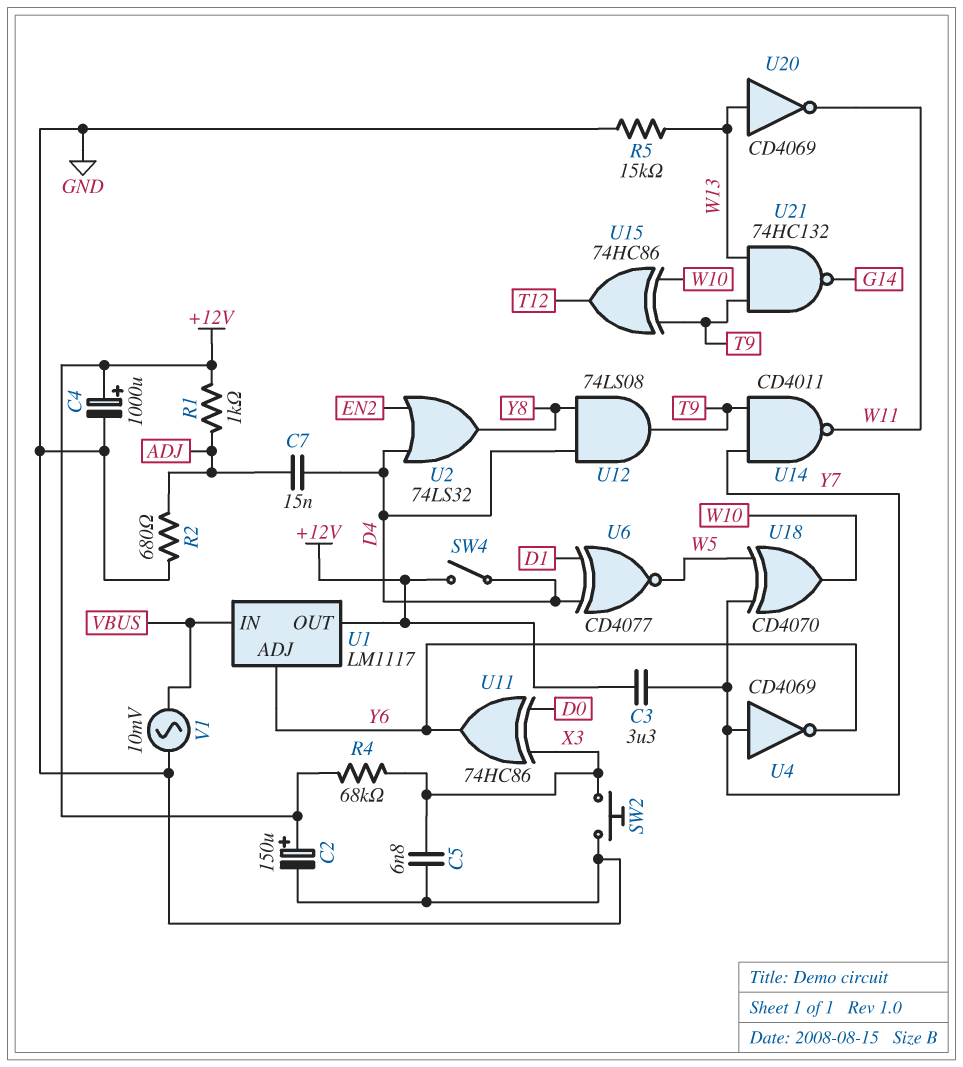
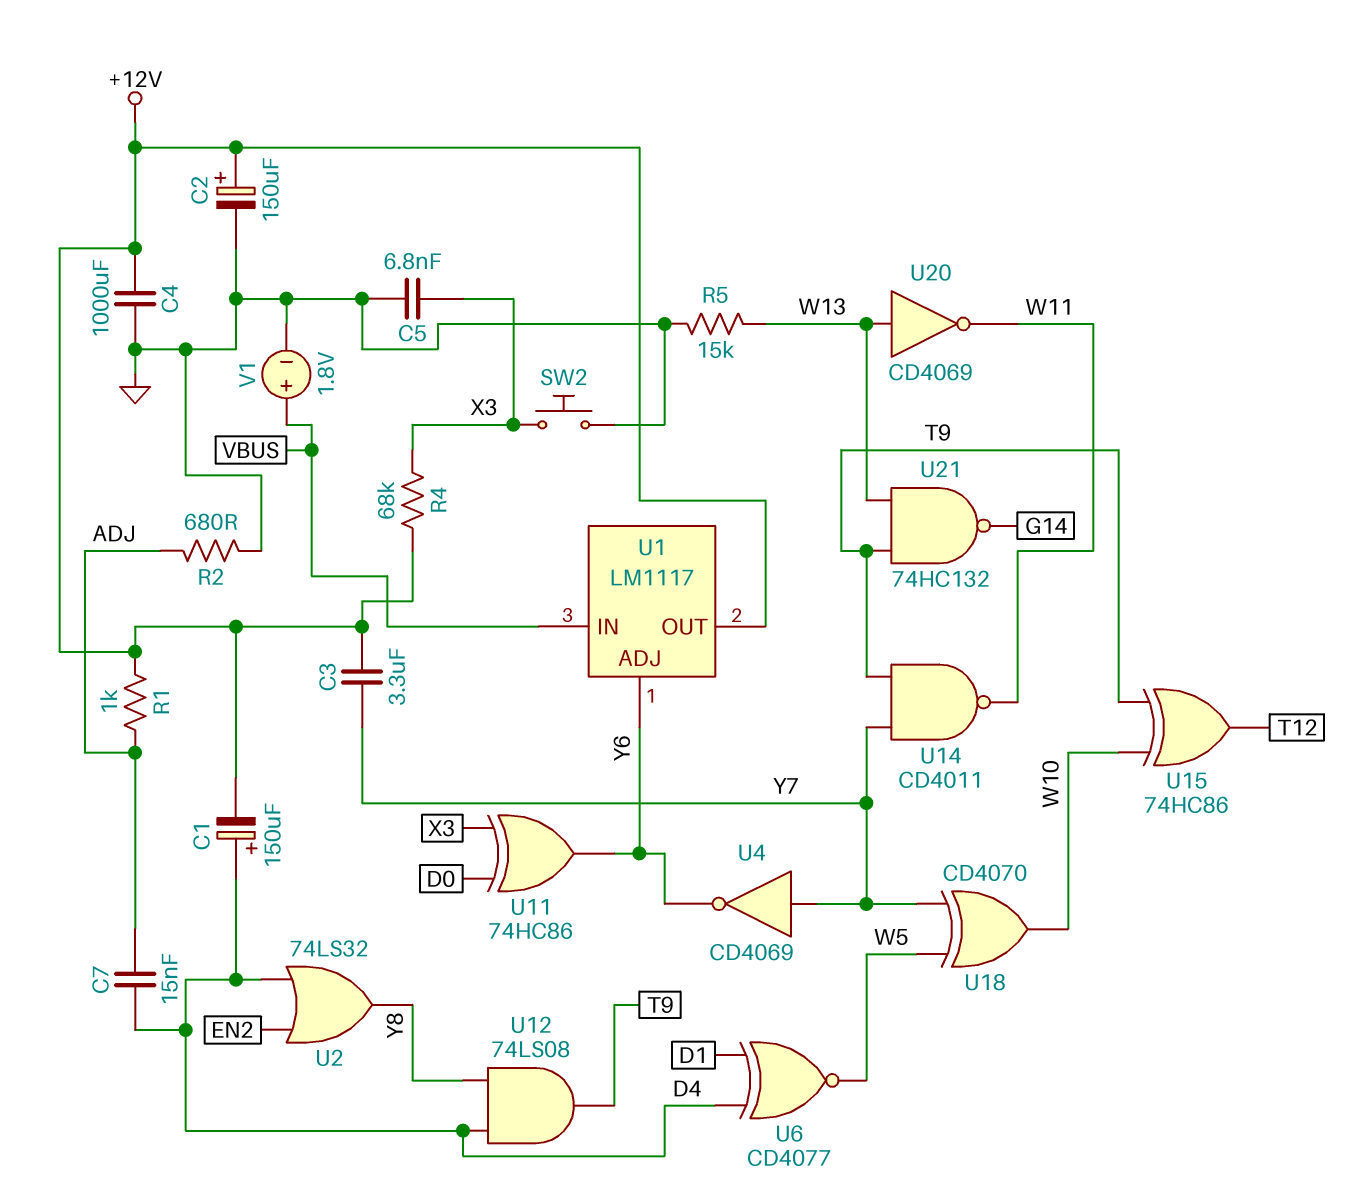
C1: none -> 150uF (plus D4, minus +12V)
C4: 1000uF (plus +12V, minus GND) -> 1000uF (+12V, GND)
SW4: switch (+12V, D4) -> none
V1: AC 10mV (GND, VBUS) -> 1.8V (plus VBUS, minus GND)

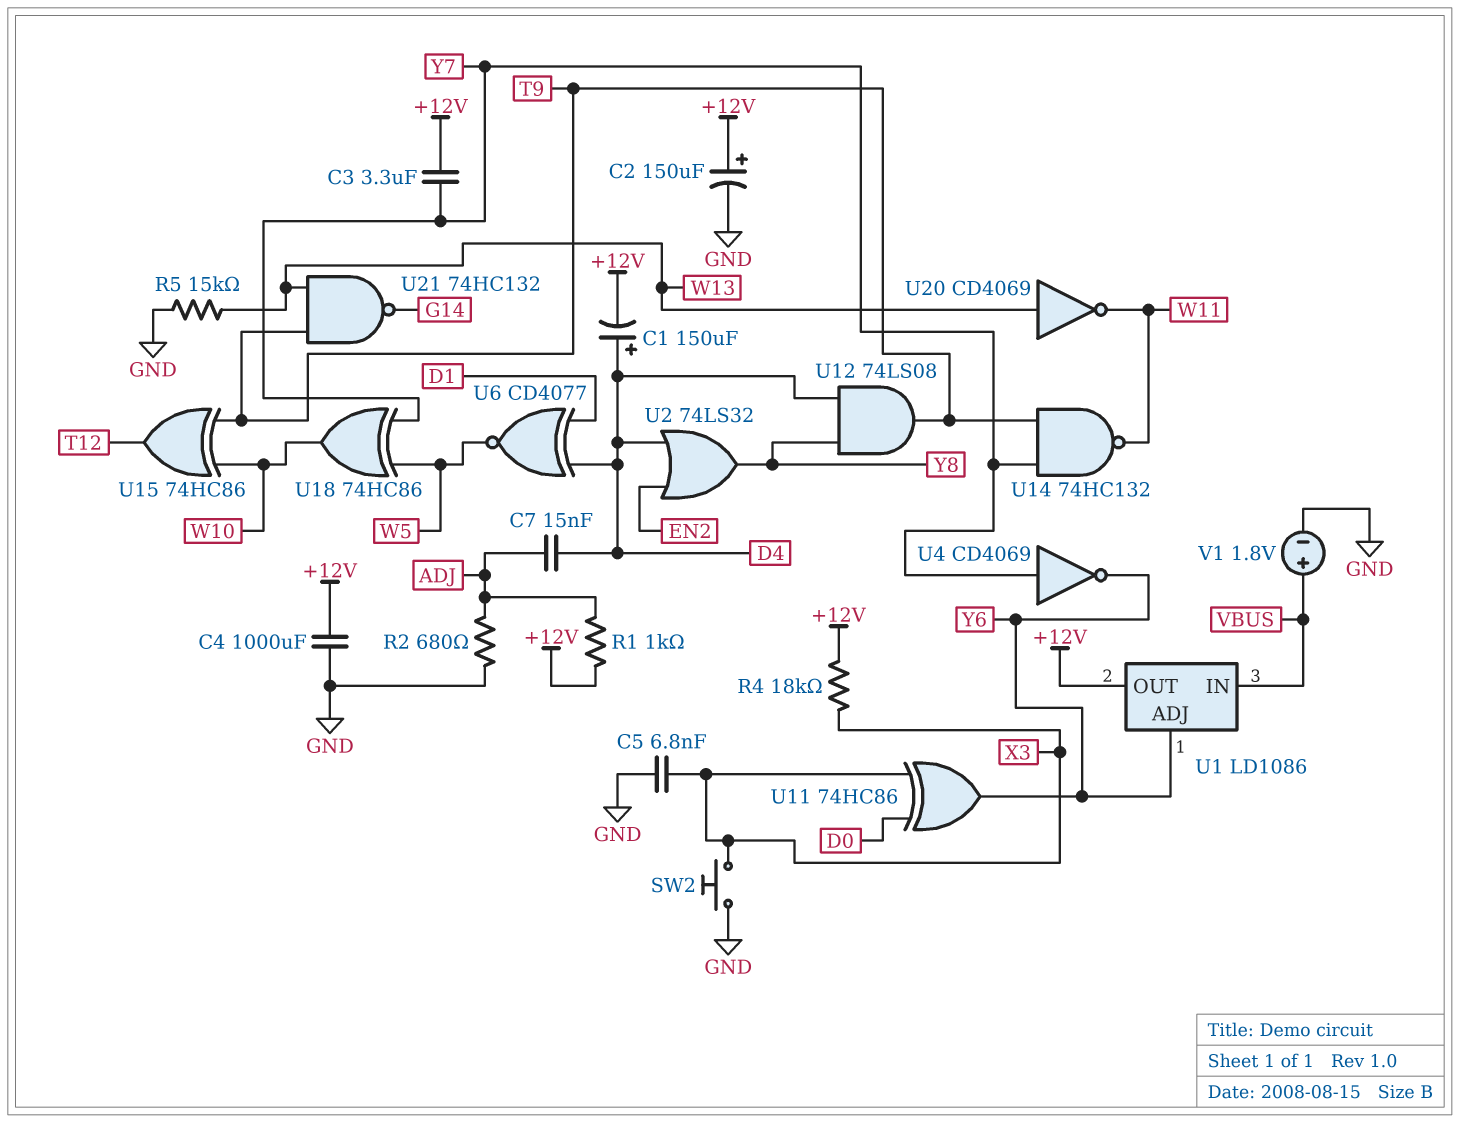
R4: 68k (+12V, X3) -> 18k (+12V, X3)
U1: LM1117 -> LD1086
U14: NAND CD4011 (in T9, in Y7, out W11) -> NAND 74HC132 (in T9, in Y7, out W11)
U18: XOR CD4070 (in W5, in Y7, out W10) -> XOR 74HC86 (in W5, in Y7, out W10)

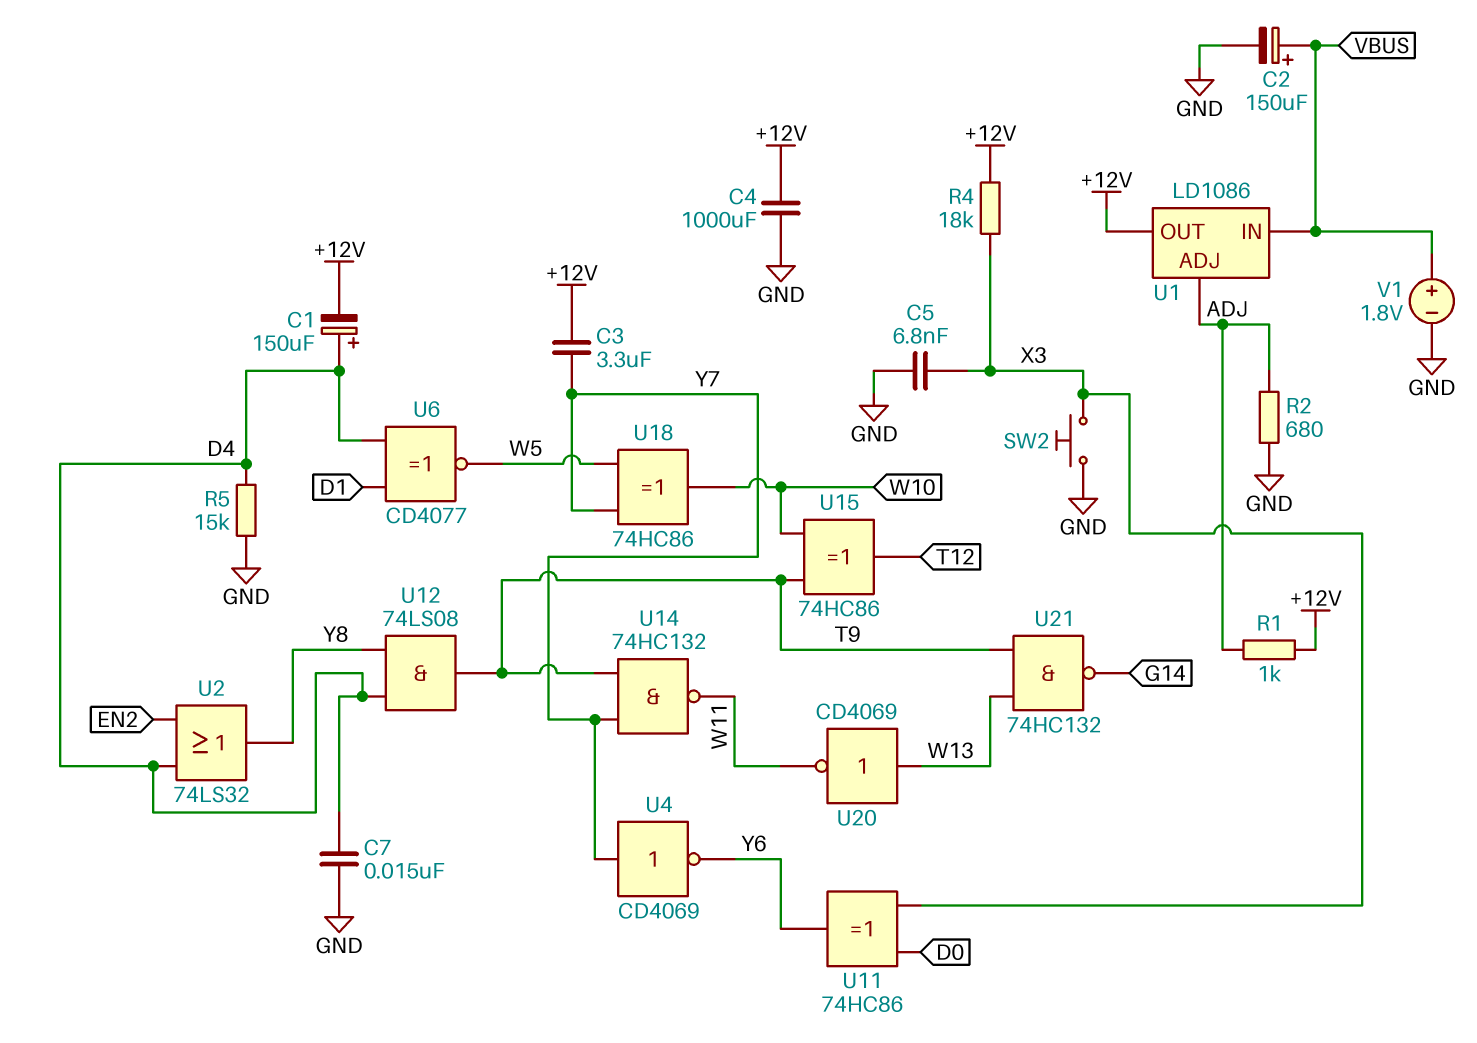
C2: 150uF (plus +12V, minus GND) -> 150uF (plus VBUS, minus GND)
C7: 15nF (ADJ, D4) -> 15nF (D4, GND)
R5: 15k (GND, W13) -> 15k (D4, GND)
U1 pin ADJ: Y6 -> ADJ

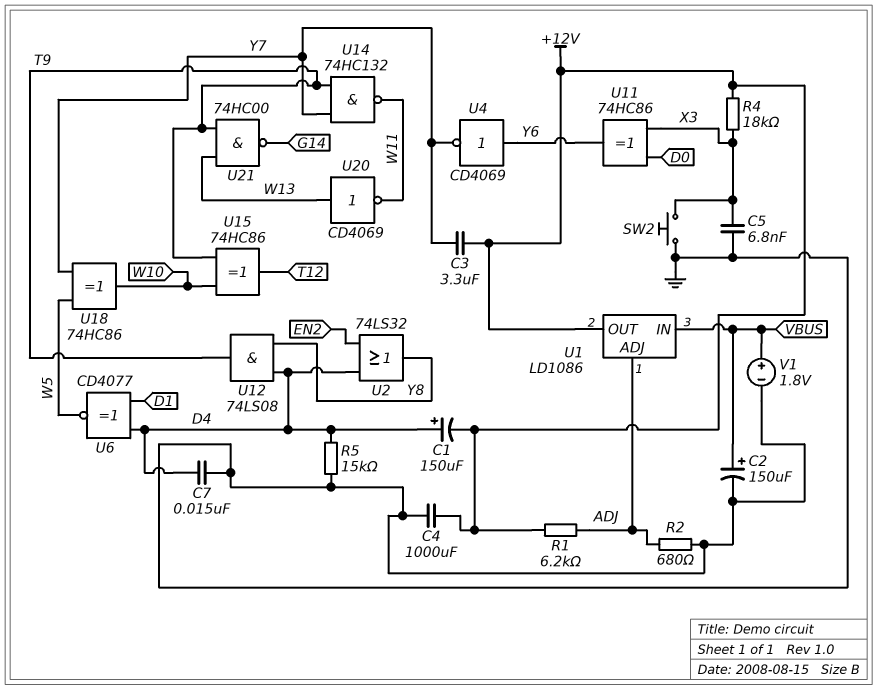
R1: 1k (+12V, ADJ) -> 6.2k (+12V, ADJ)
U4: NOT CD4069 (in Y7, out Y6) -> NOT CD4069 (in Y6, out Y7)
U21: NAND 74HC132 (in T9, in W13, out G14) -> NAND 74HC00 (in T9, in W13, out G14)

